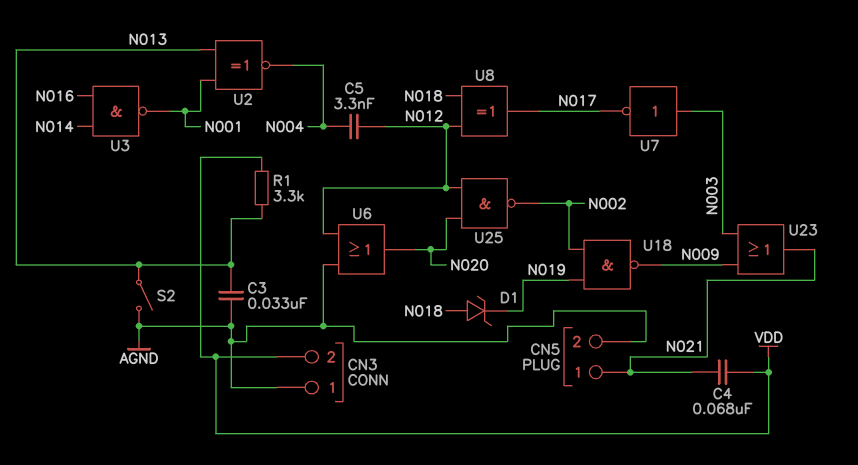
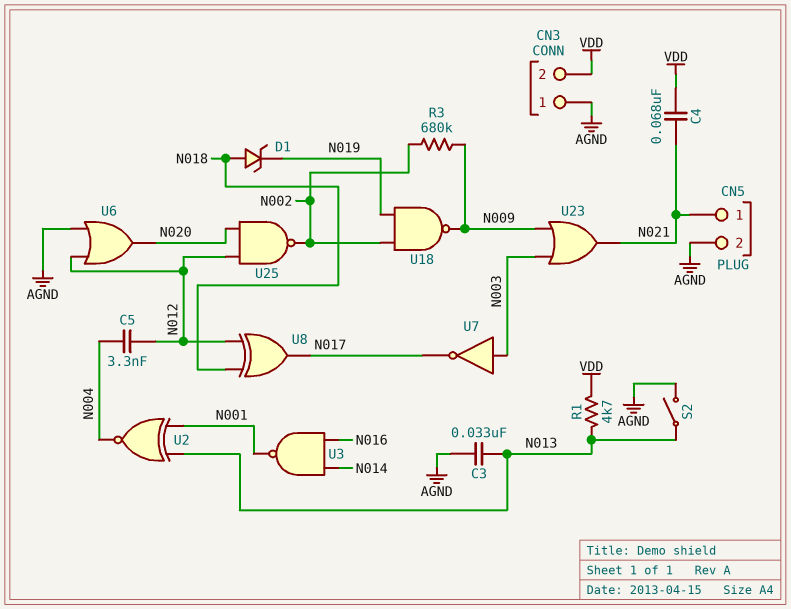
R1: 3.3k (N013, VDD) -> 4.7k (N013, VDD)
R3: none -> 680k (N002, N009)

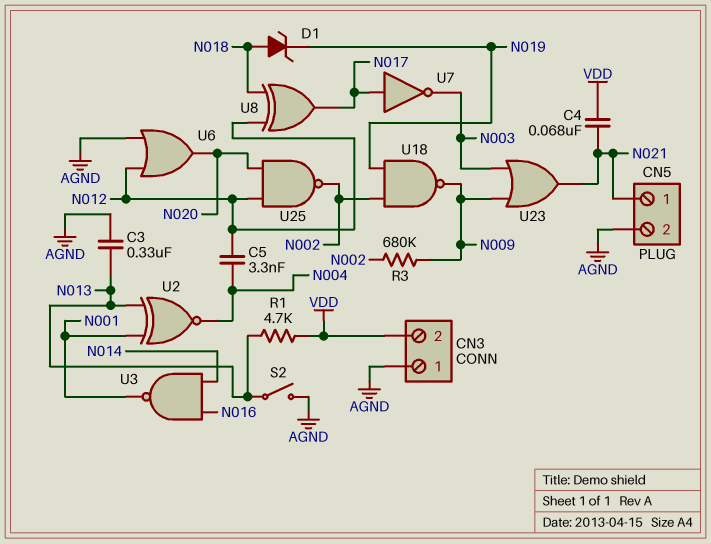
C3: 33nF (AGND, N013) -> 330nF (AGND, N013)
U7: NOT (in N003, out N017) -> NOT (in N017, out N003)

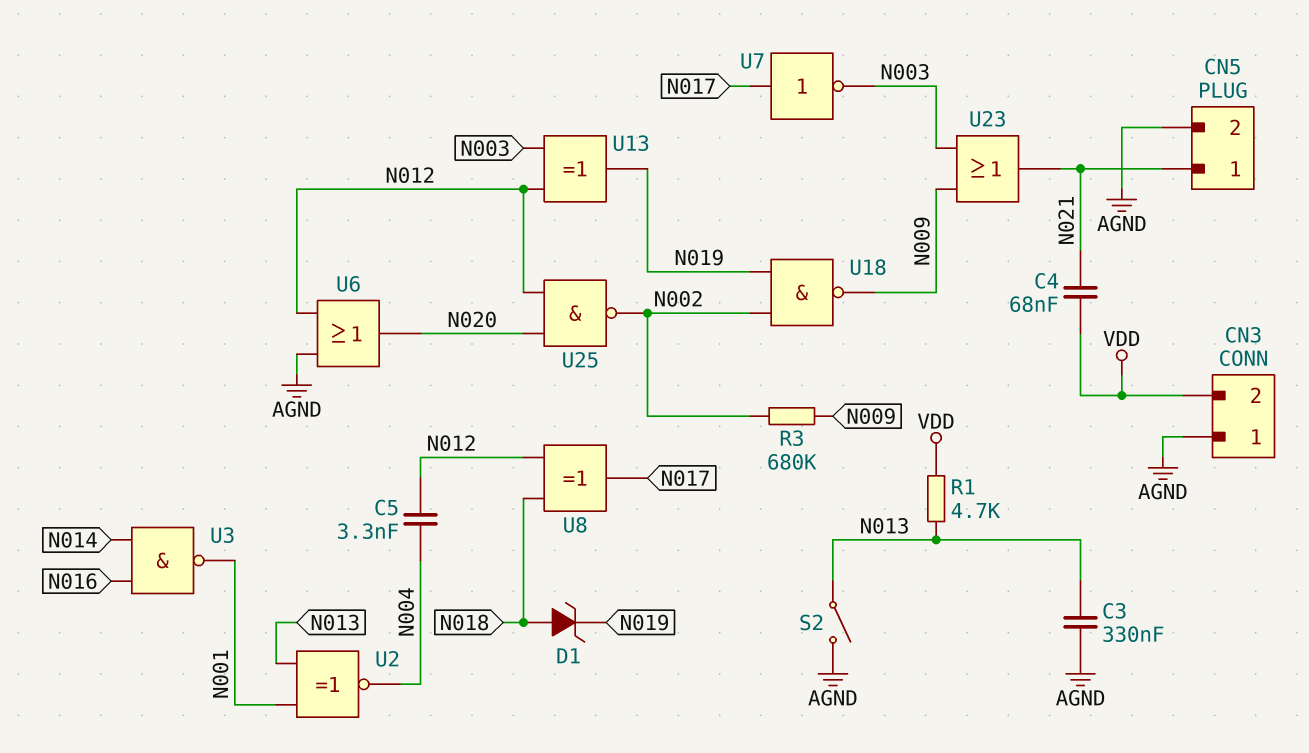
U13: none -> XOR (in N003, in N012, out N019)

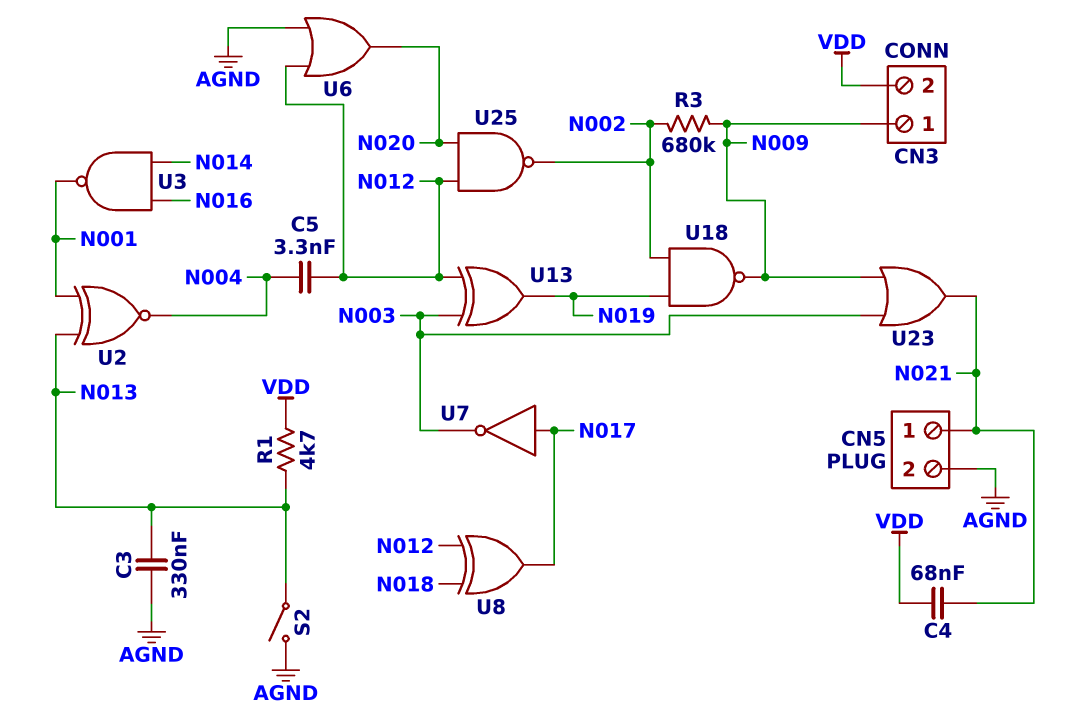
CN3 pin 1: AGND -> N009
D1: zener (A N018, K N019) -> none

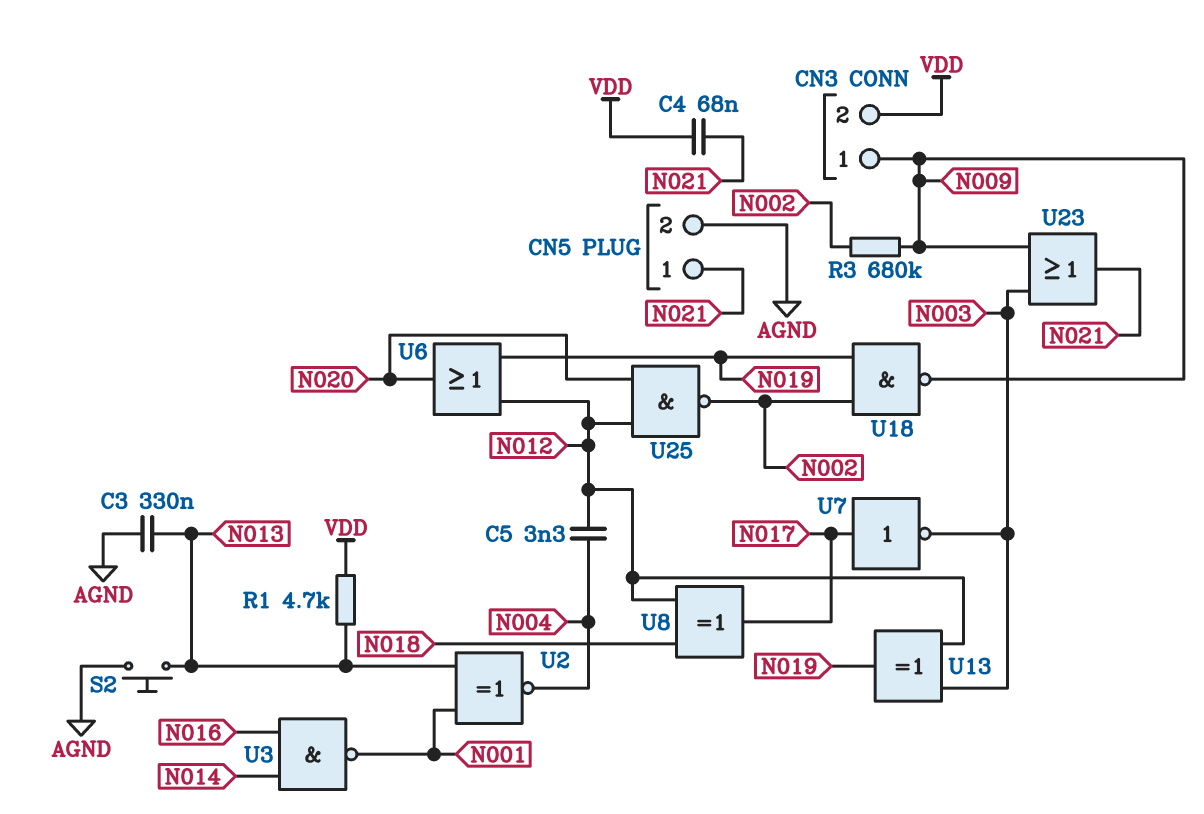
S2: switch (AGND, N013) -> button (AGND, N013)
U6: OR (in AGND, in N012, out N020) -> OR (in N012, in N019, out N020)

